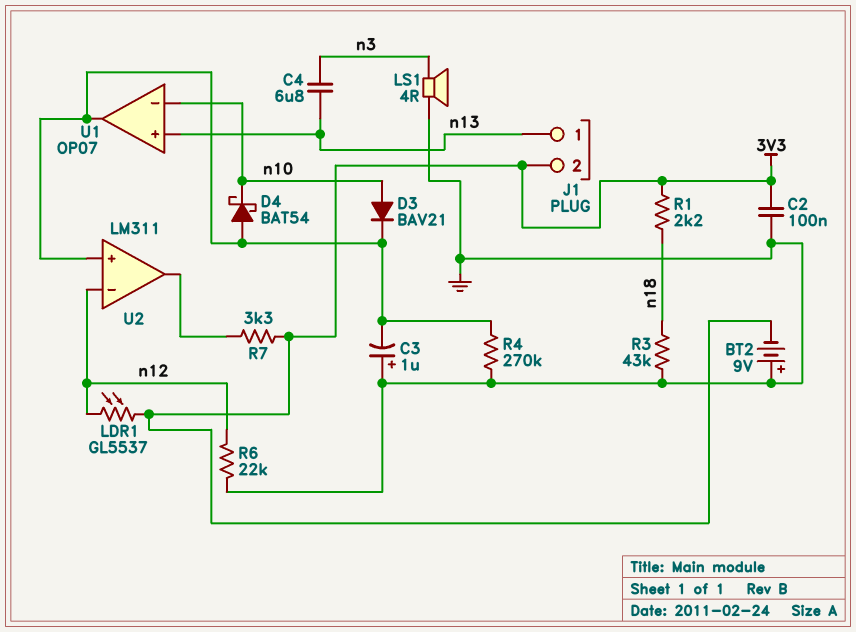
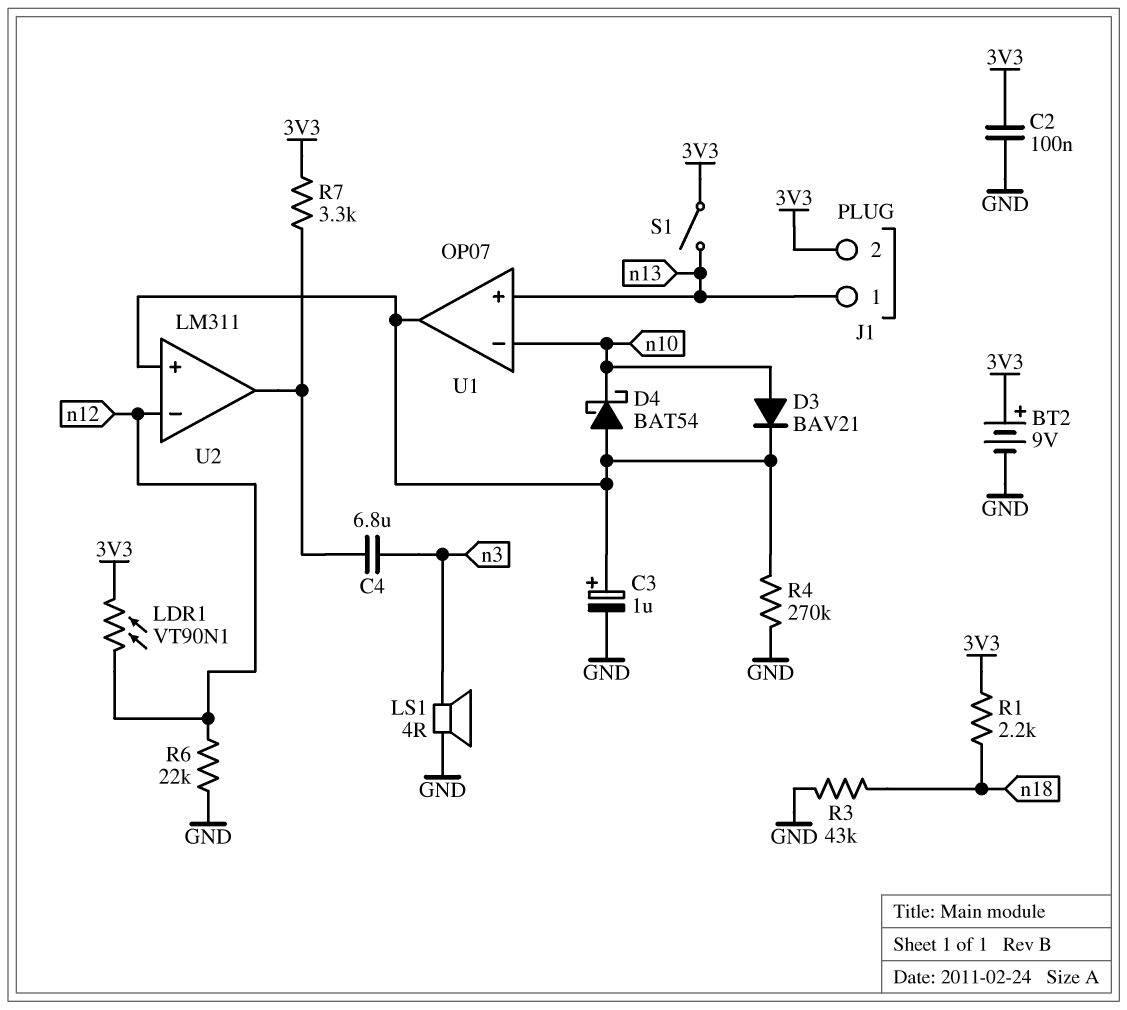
BT2: 9V (plus GND, minus 3V3) -> 9V (plus 3V3, minus GND)
C3: 1uF (plus GND, minus U1/out) -> 1uF (plus U1/out, minus GND)
C4: 6.8uF (n3, n13) -> 6.8uF (U2/out, n3)
LDR1: GL5537 (3V3, n12) -> VT90N1 (3V3, n12)
S1: none -> switch (3V3, n13)

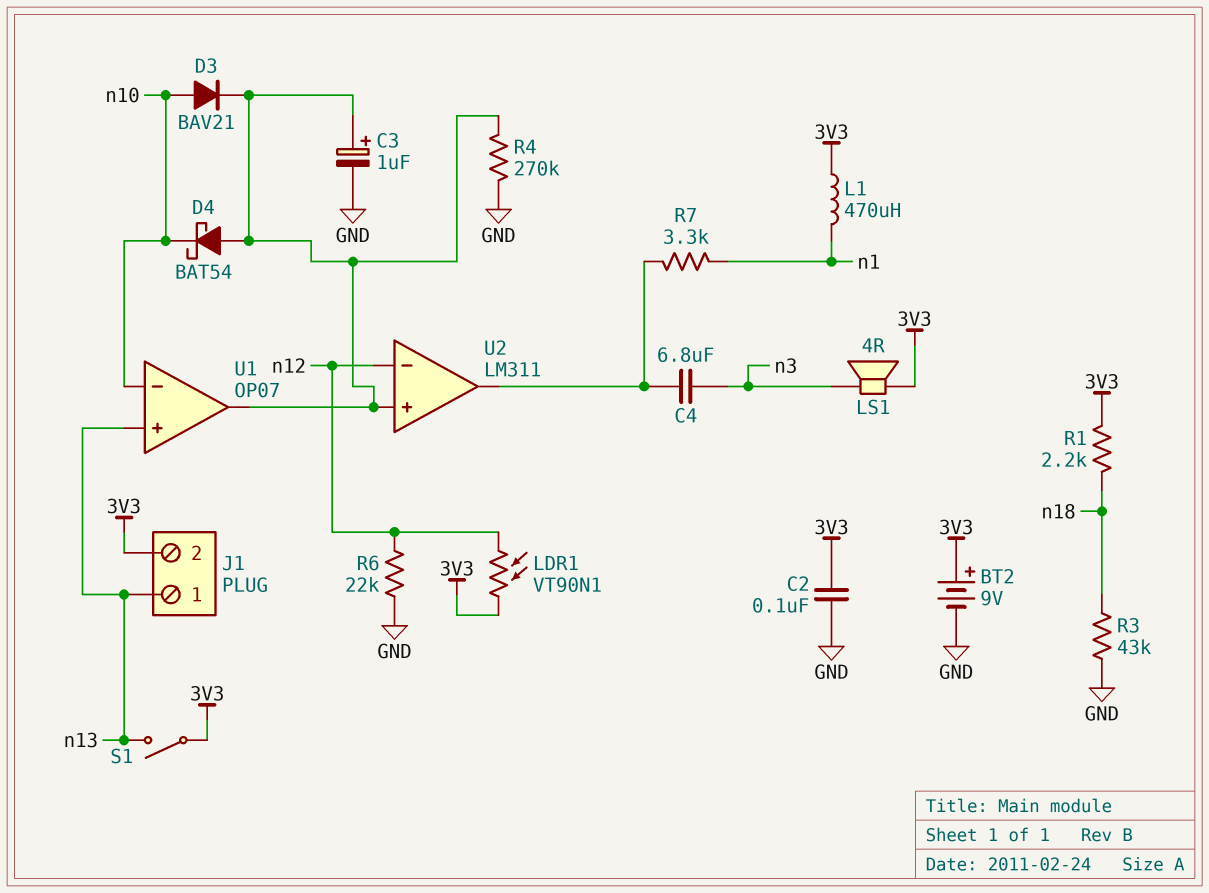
L1: none -> 470uH (3V3, n1)
LS1: speaker 4R (GND, n3) -> speaker 4R (3V3, n3)
R7: 3.3k (3V3, U2/out) -> 3.3k (U2/out, n1)

